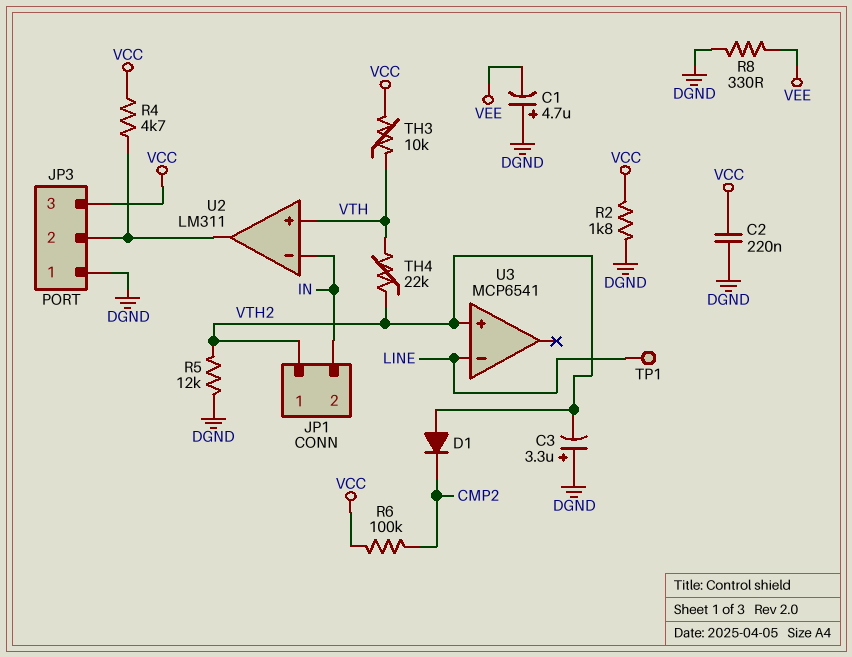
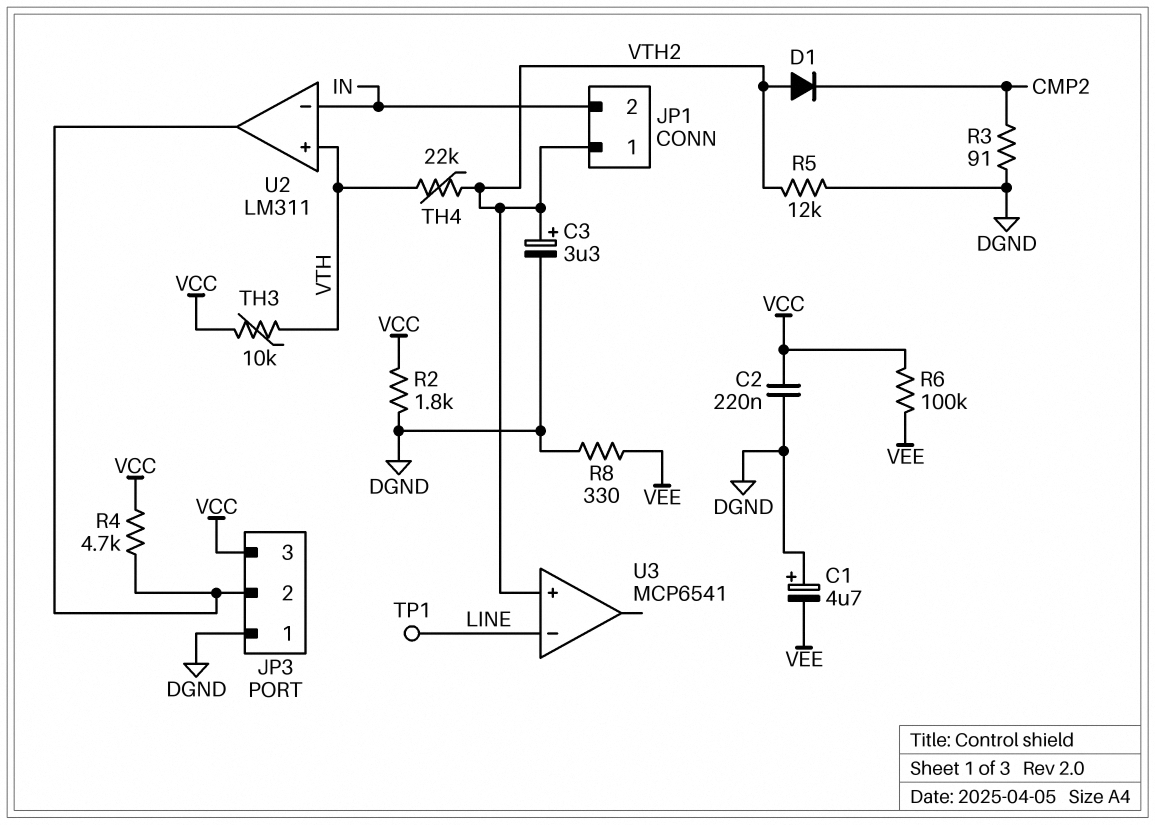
C3: 3.3uF (plus DGND, minus VTH2) -> 3.3uF (plus VTH2, minus DGND)
R3: none -> 91 (CMP2, DGND)
R6: 100k (CMP2, VCC) -> 100k (VCC, VEE)

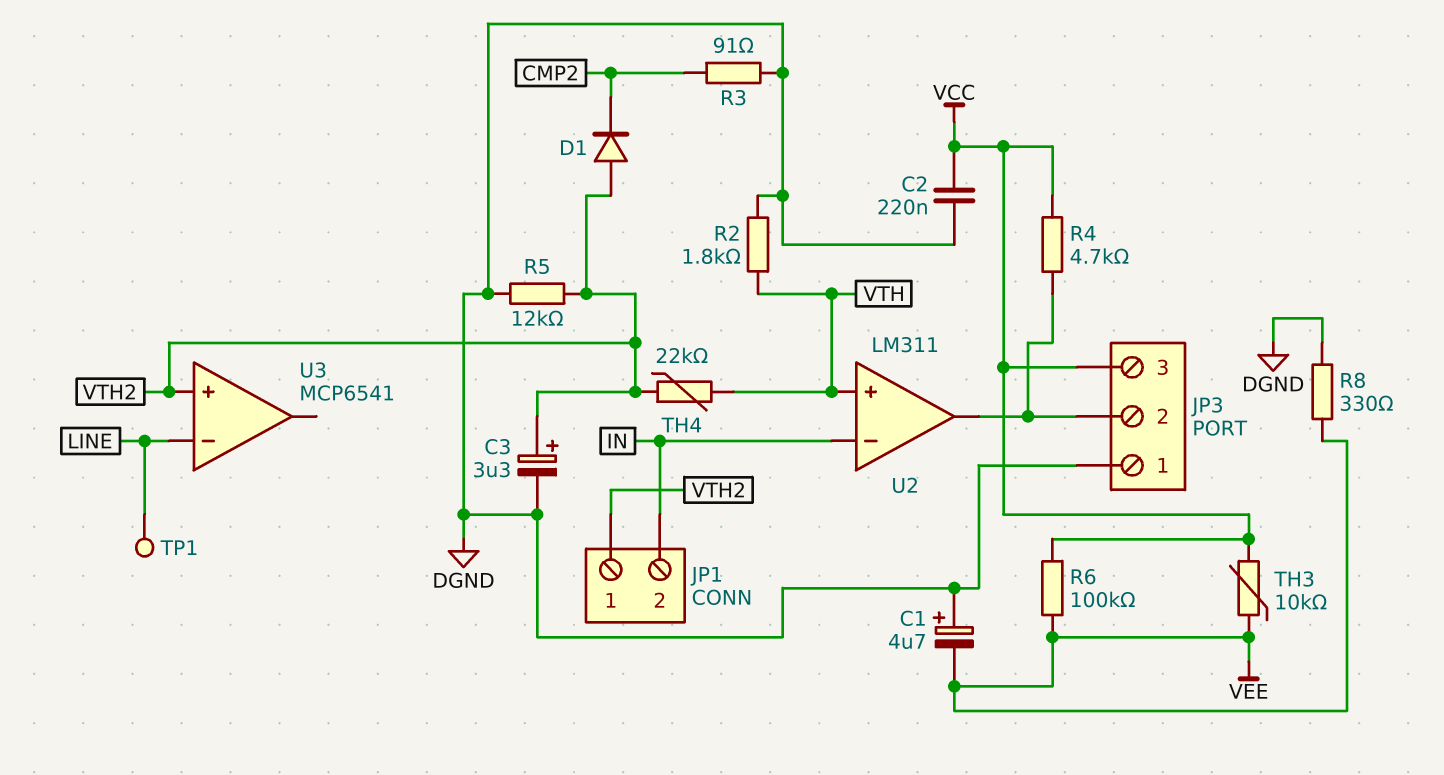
R2: 1.8k (DGND, VCC) -> 1.8k (DGND, VTH)
TH3: 10k (VCC, VTH) -> 10k (VCC, VEE)

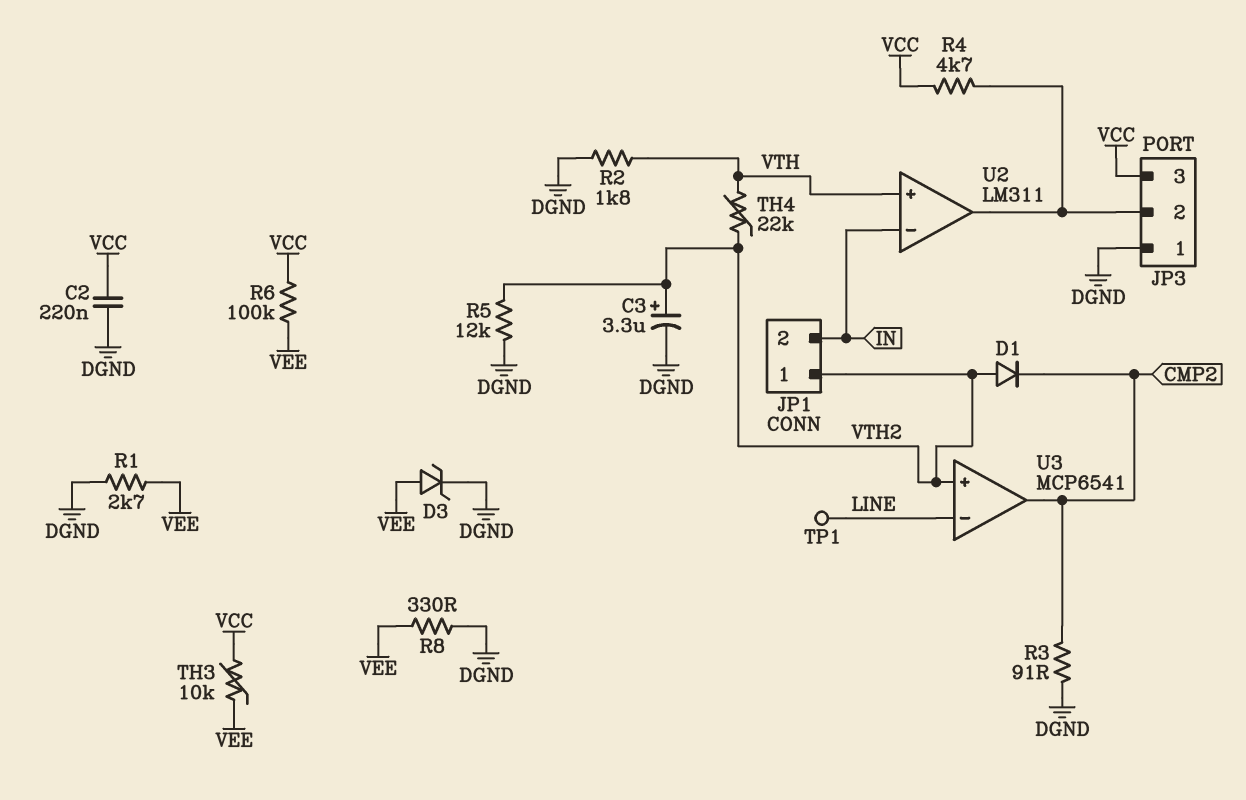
C1: 4.7uF (plus DGND, minus VEE) -> none
D3: none -> zener (A VEE, K DGND)
R1: none -> 2.7k (DGND, VEE)
U3 pin out: none -> CMP2

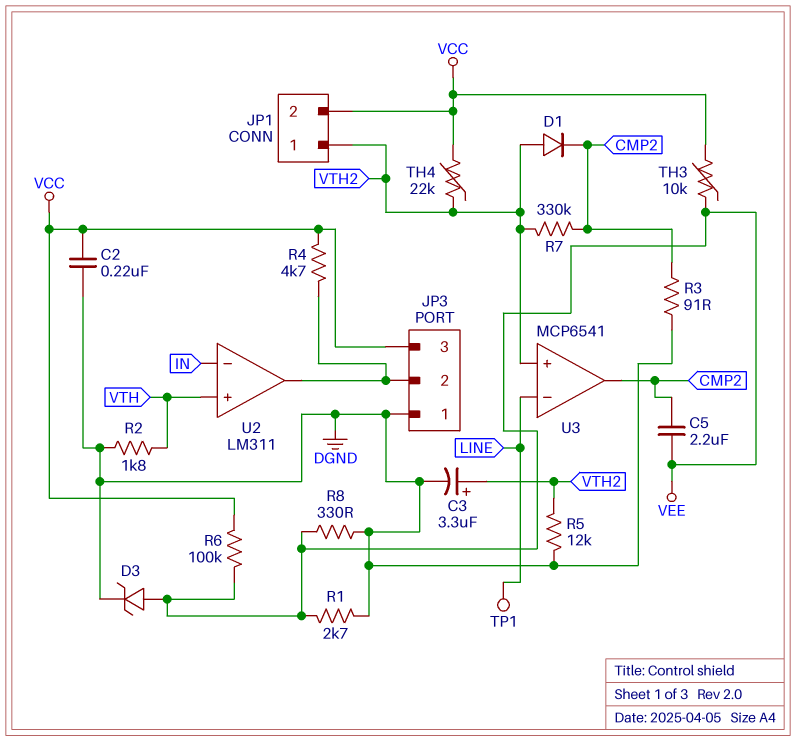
C5: none -> 2.2uF (CMP2, VEE)
JP1 pin 2: IN -> VCC
R7: none -> 330k (CMP2, VTH2)
TH4: 22k (VTH, VTH2) -> 22k (VCC, VTH2)

